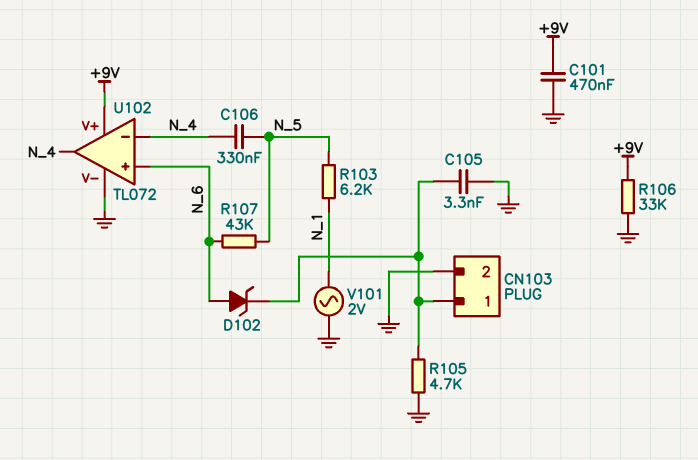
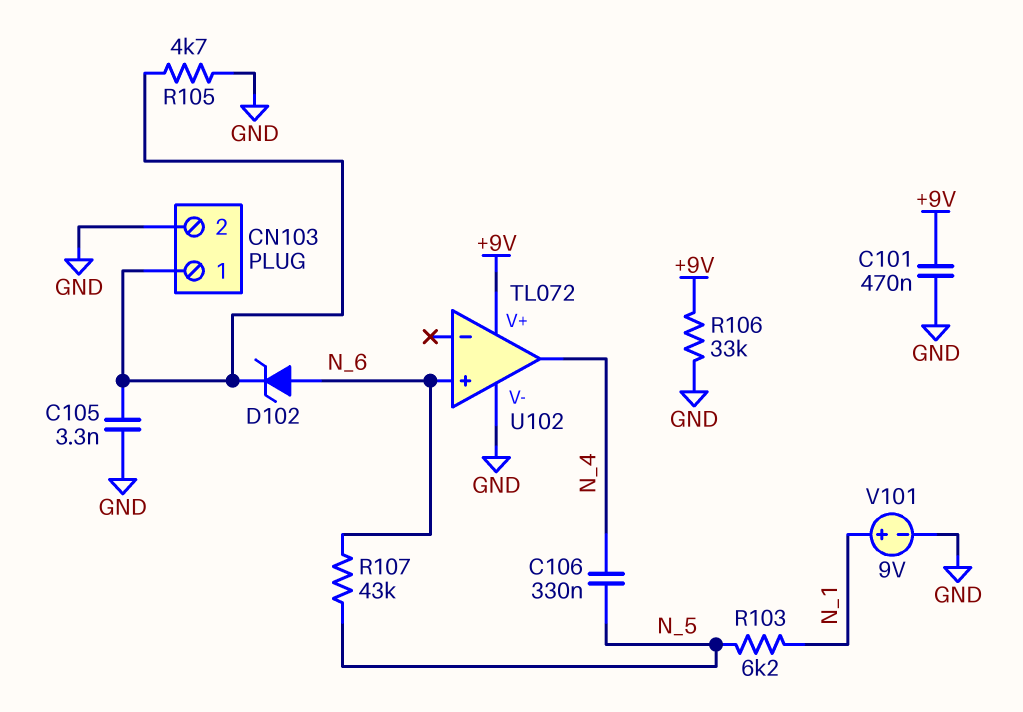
U102 pin in-: N_4 -> none
V101: AC 2V (GND, N_1) -> 9V (plus N_1, minus GND)

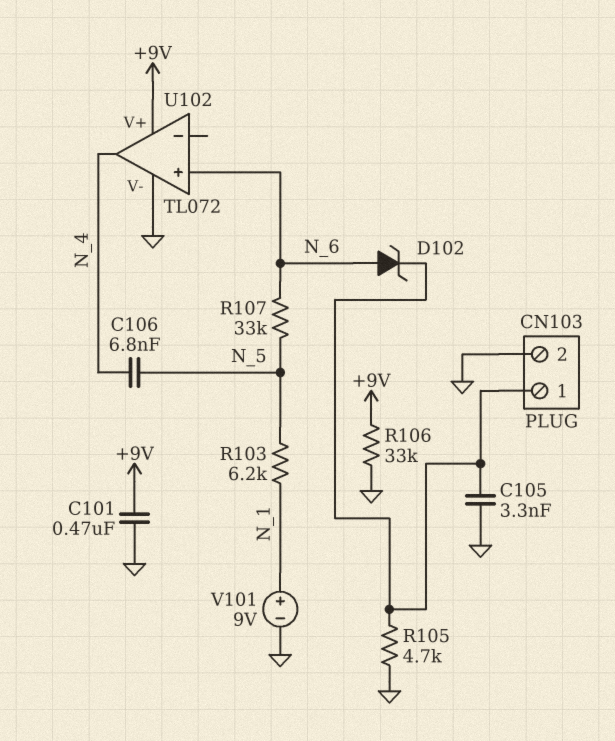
C106: 330nF (N_4, N_5) -> 6.8nF (N_4, N_5)
R107: 43k (N_5, N_6) -> 33k (N_5, N_6)

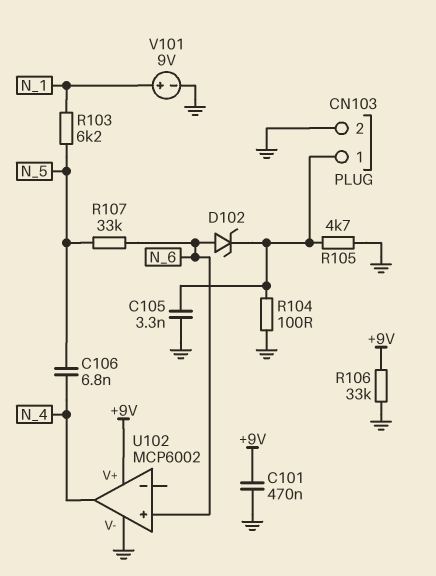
R104: none -> 100 (CN103/1, GND)
U102: TL072 -> MCP6002

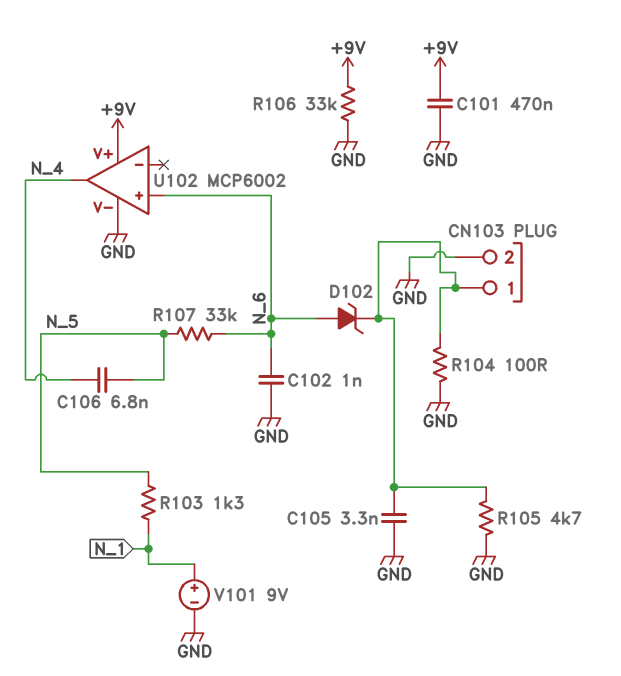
C102: none -> 1nF (GND, N_6)
R103: 6.2k (N_1, N_5) -> 1.3k (N_1, N_5)

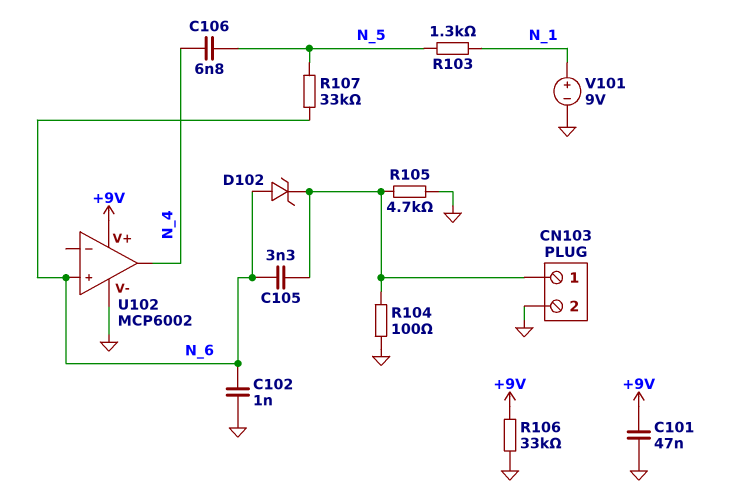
C101: 470nF (+9V, GND) -> 47nF (+9V, GND)
C105: 3.3nF (CN103/1, GND) -> 3.3nF (CN103/1, N_6)

